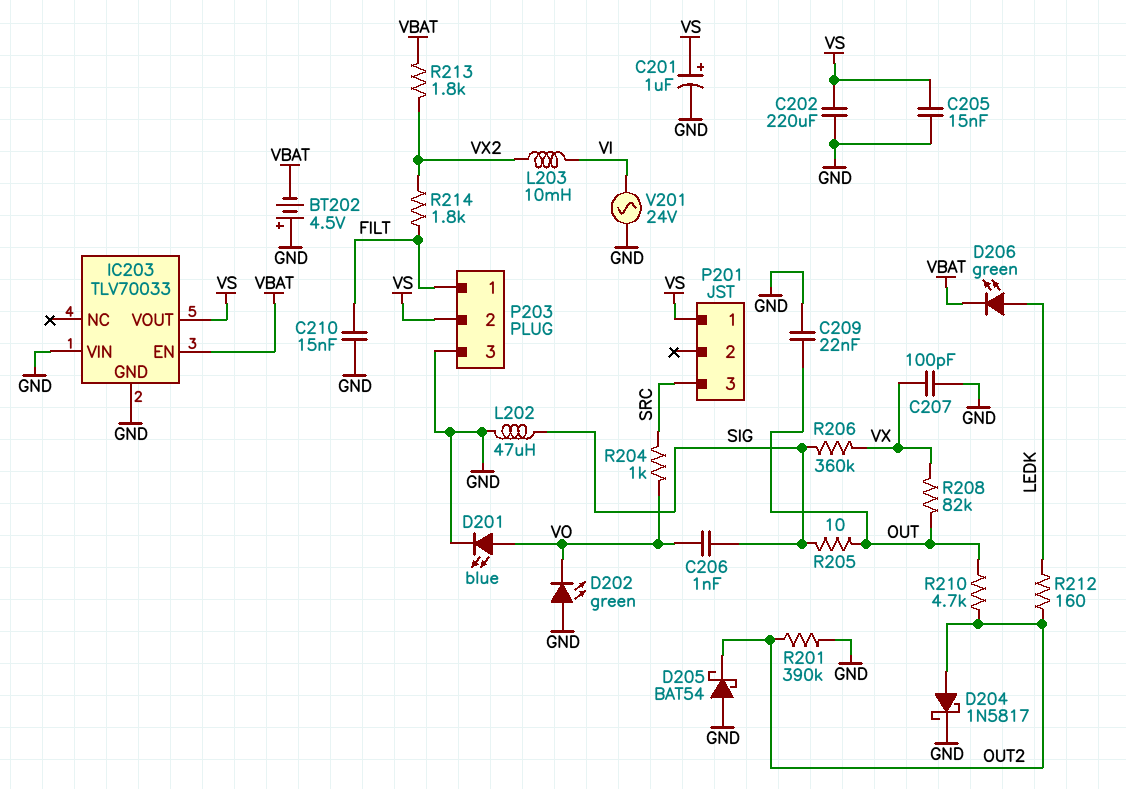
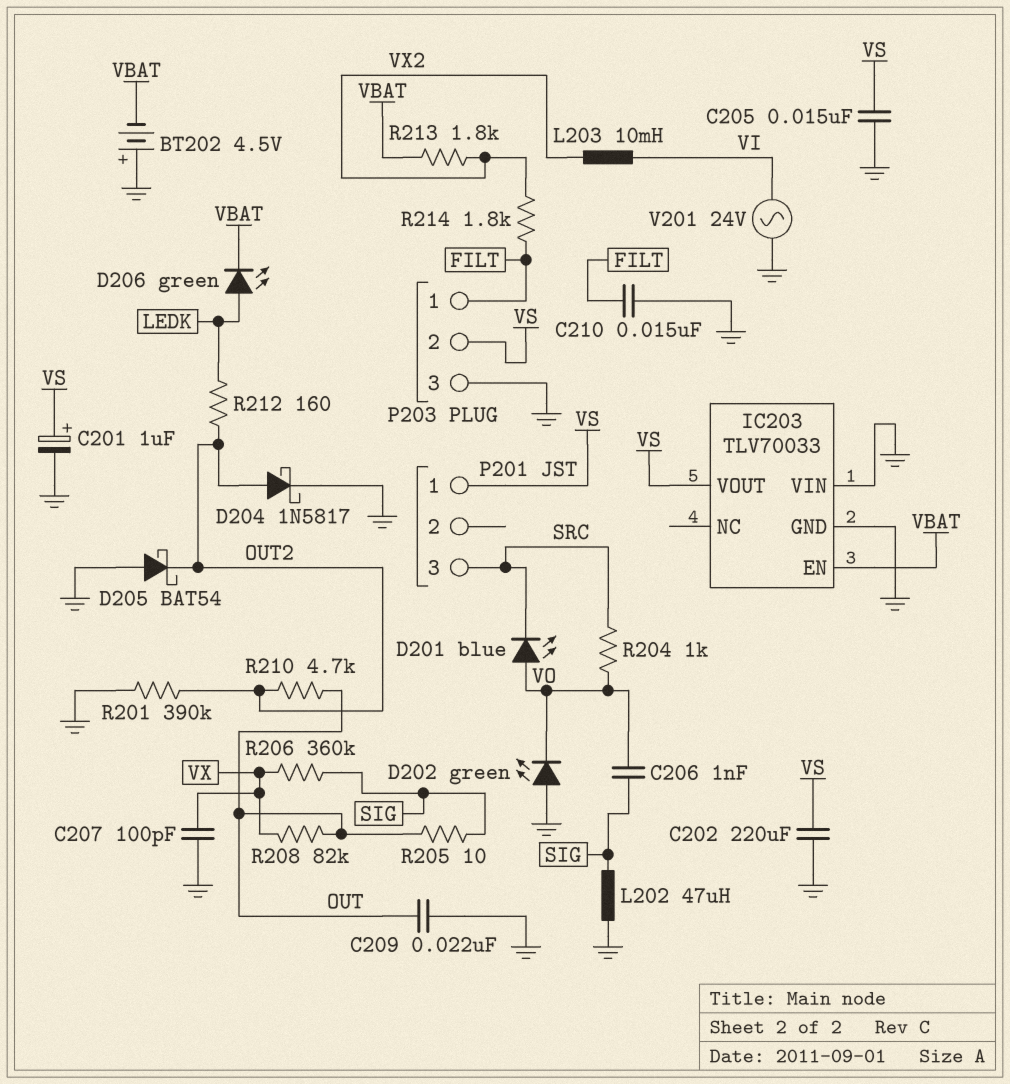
D201: LED blue (A VO, K GND) -> LED blue (A VO, K SRC)

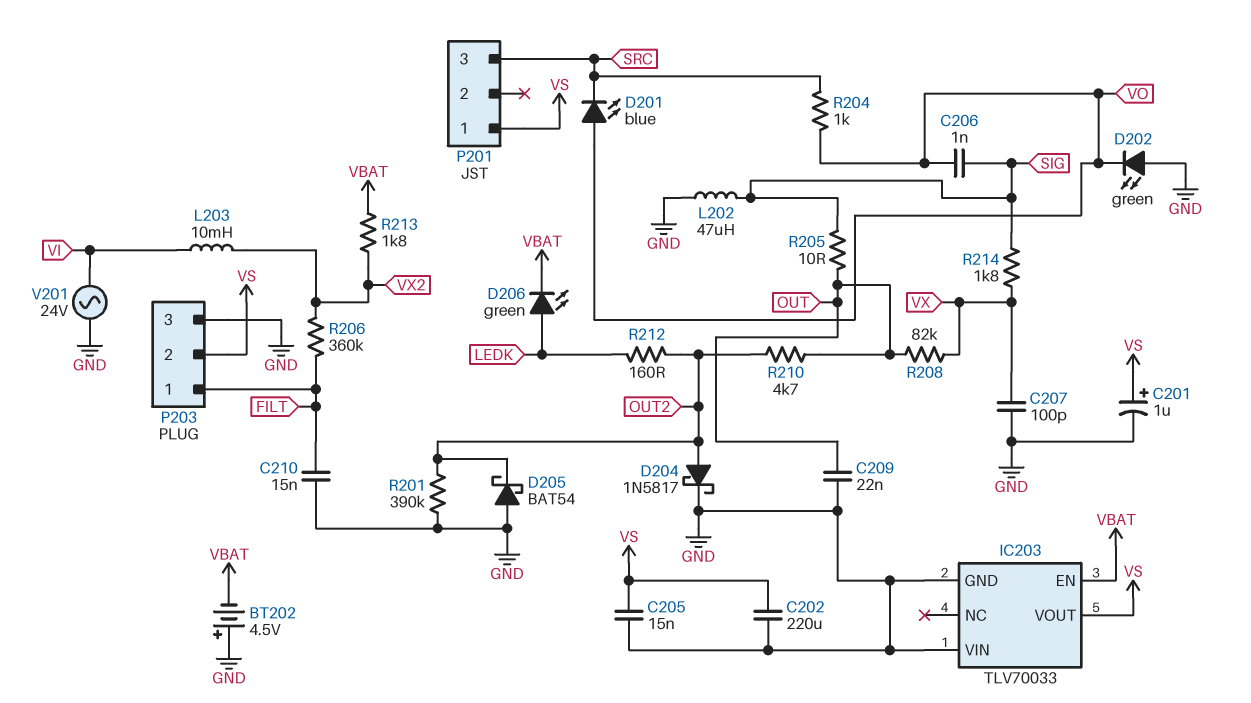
R206: 360k (SIG, VX) -> 360k (FILT, VX2)
R214: 1.8k (FILT, VX2) -> 1.8k (SIG, VX)

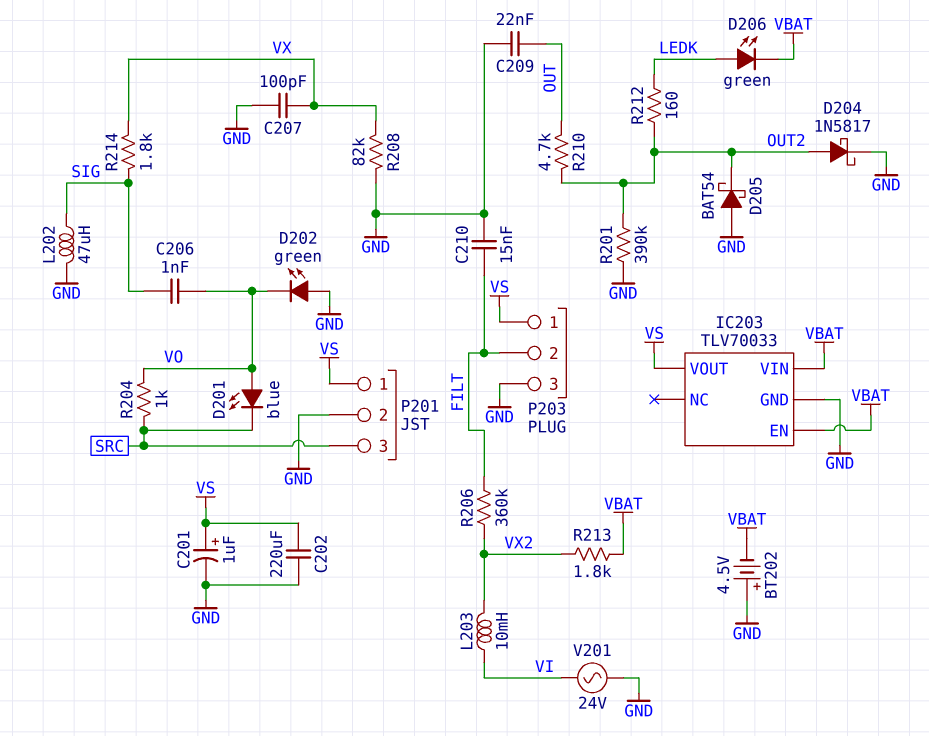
C205: 15nF (GND, VS) -> none
IC203 pin VIN: GND -> VBAT
P201 pin 2: none -> GND
P203 pin 1: FILT -> VS
P203 pin 2: VS -> FILT
R205: 10 (OUT, SIG) -> none
R208: 82k (OUT, VX) -> 82k (GND, VX)

